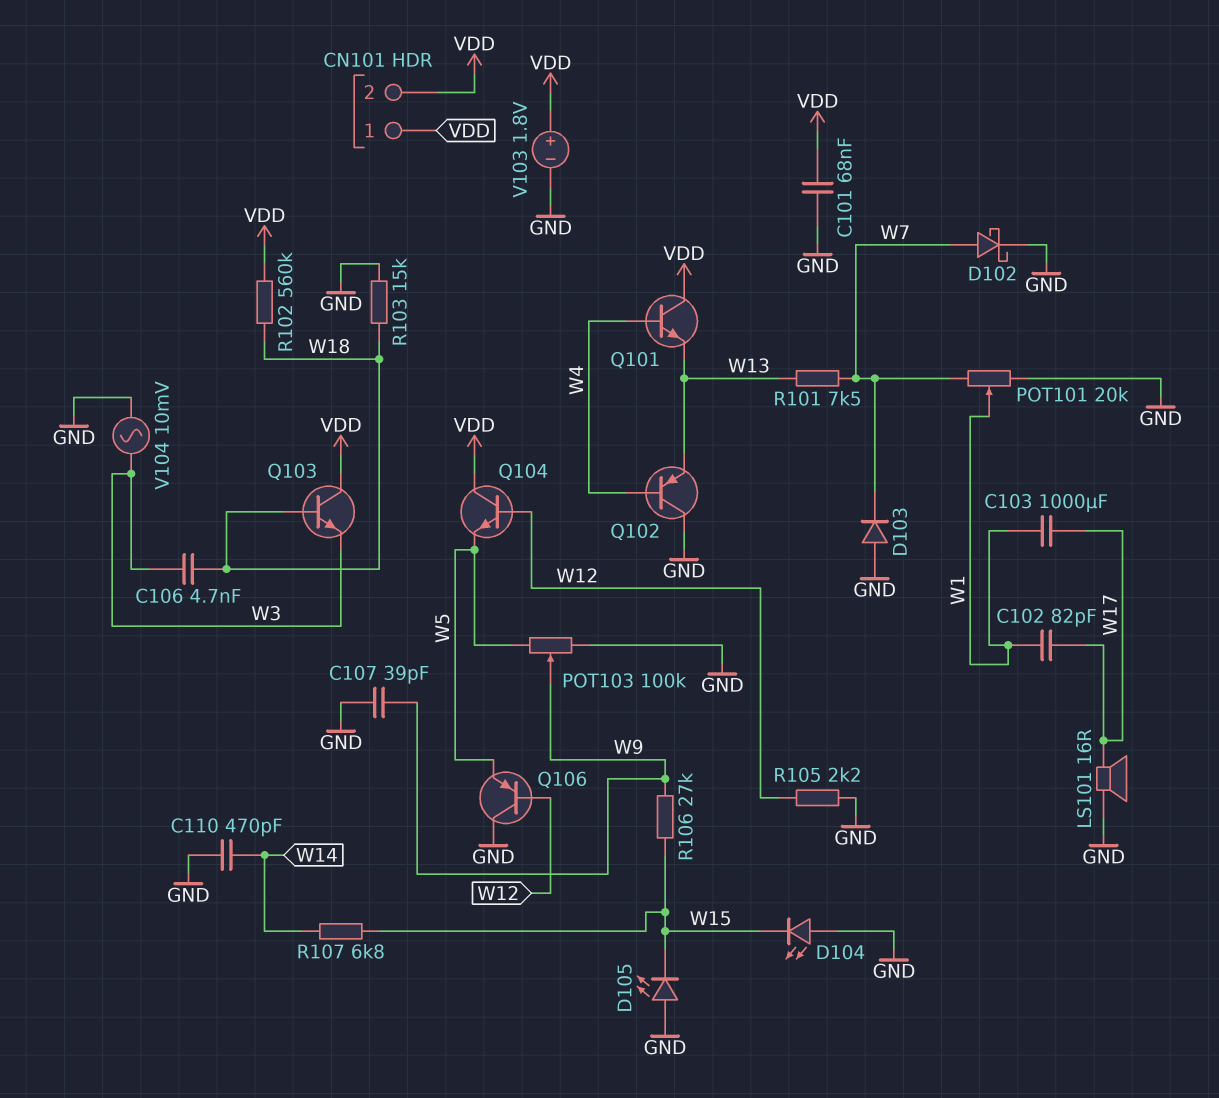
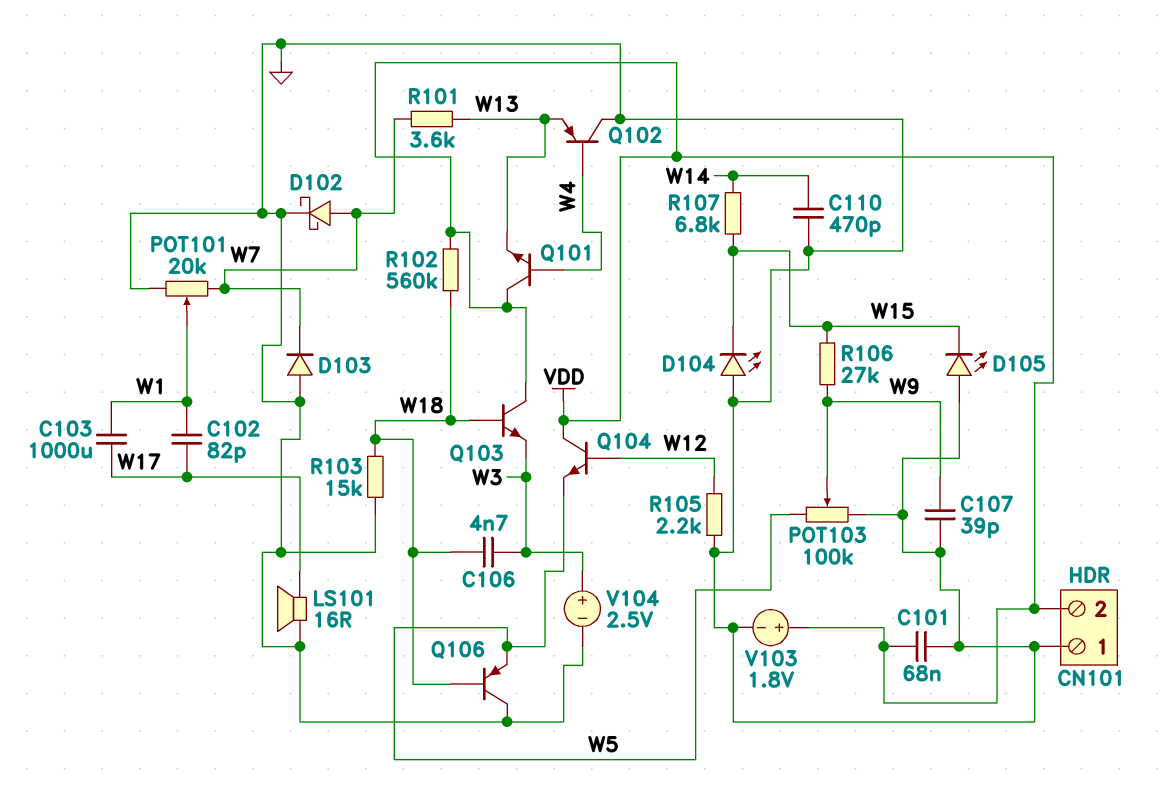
CN101 pin 1: VDD -> GND
Q106: PNP (B W12, C GND, E W5) -> PNP (B W18, C GND, E W5)
R101: 7.5k (W7, W13) -> 3.6k (W7, W13)
V104: AC 10mV (GND, W3) -> 2.5V (plus W3, minus GND)

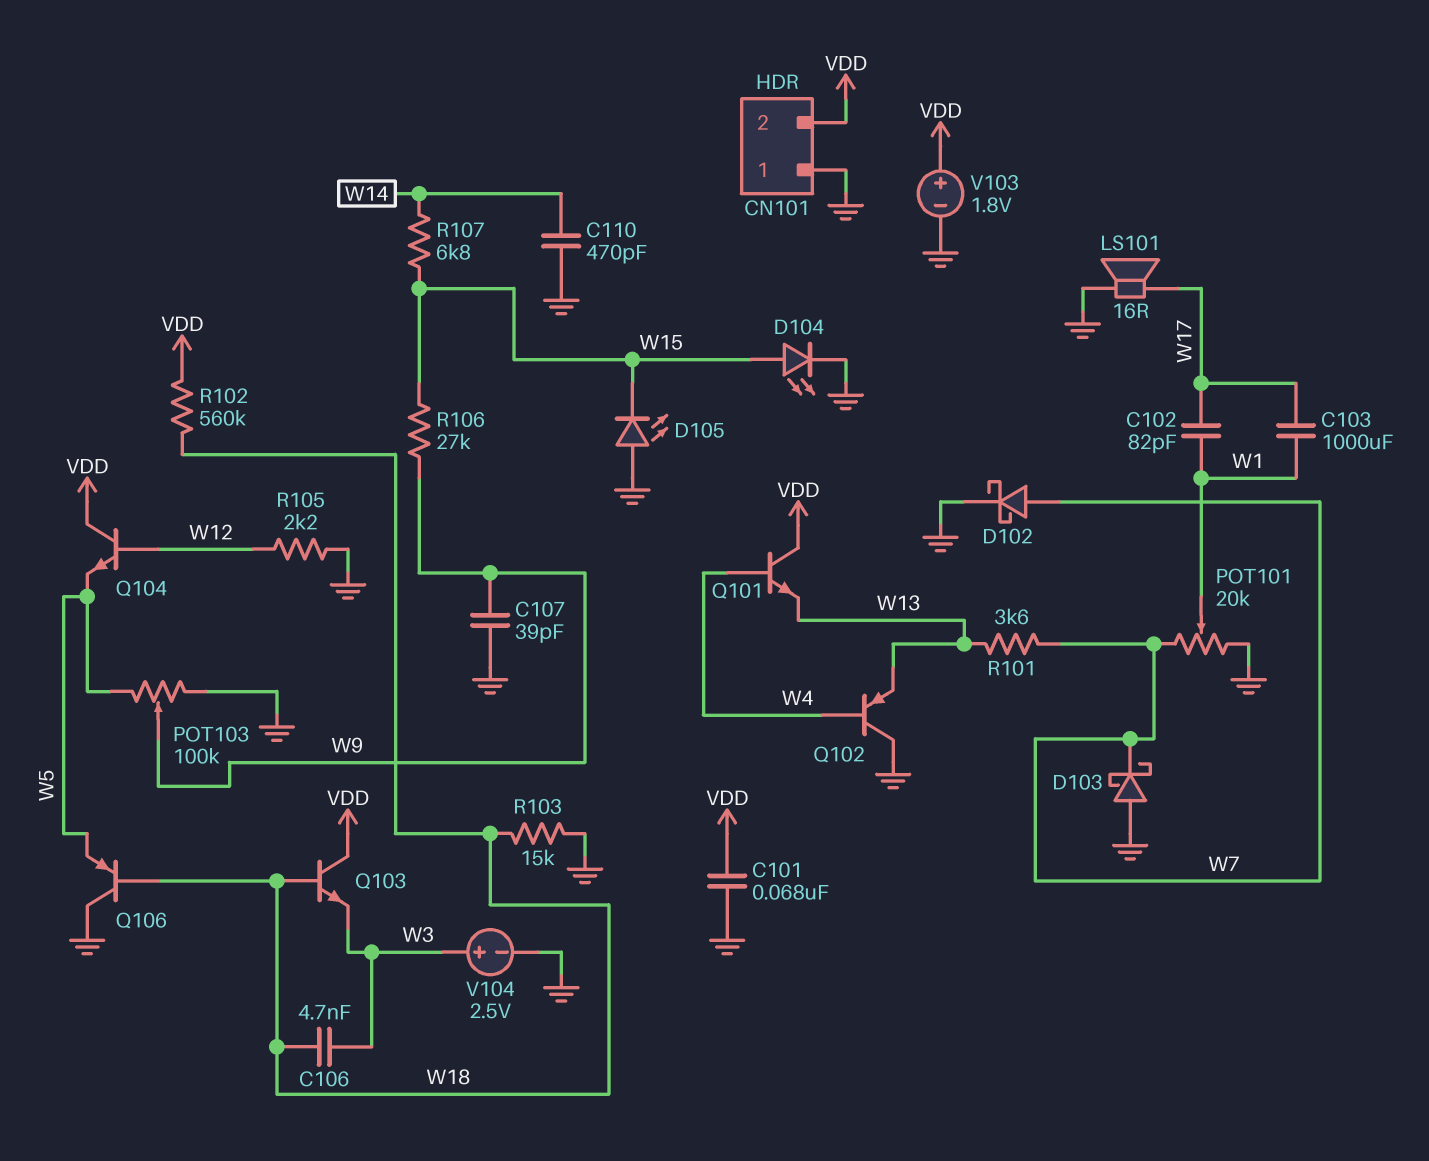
D103: diode (A GND, K W7) -> schottky (A GND, K W7)
D104: LED (A GND, K W15) -> LED (A W15, K GND)

